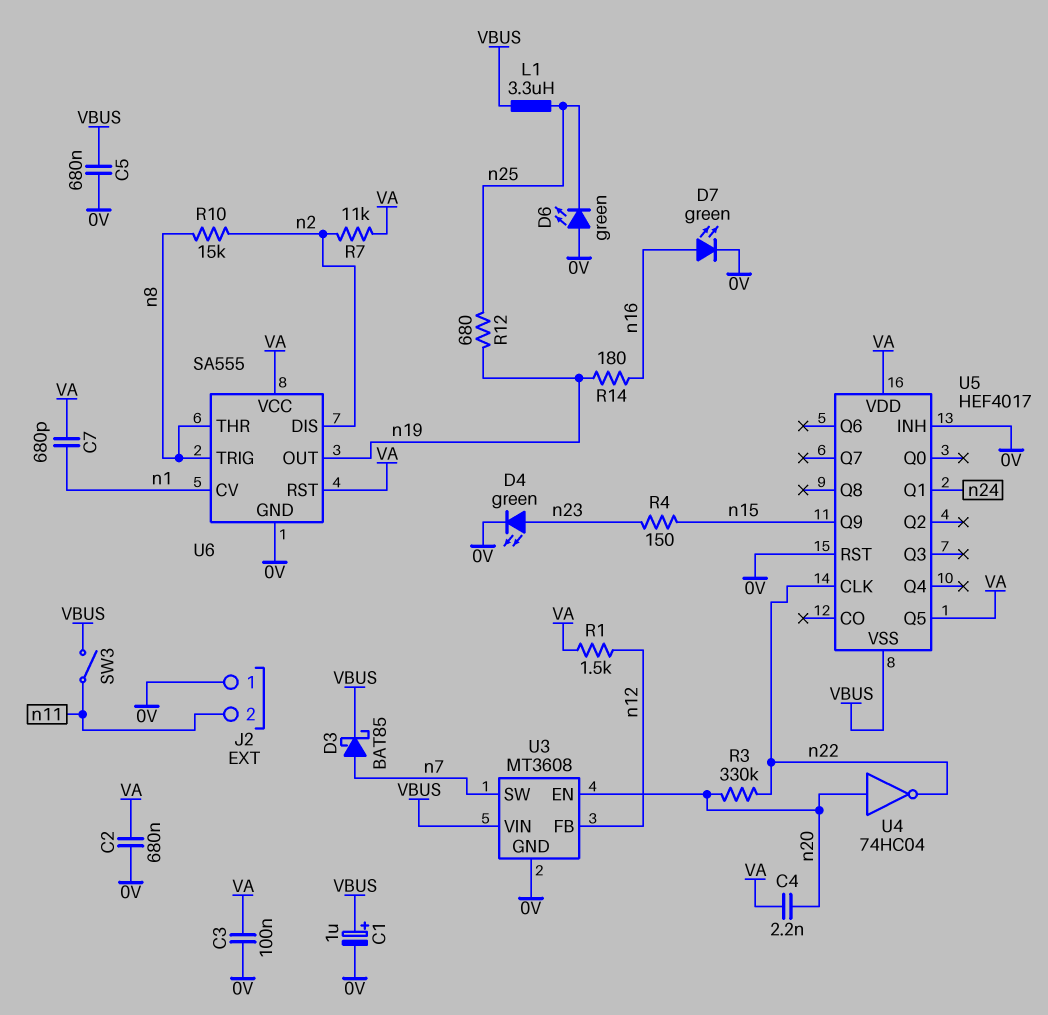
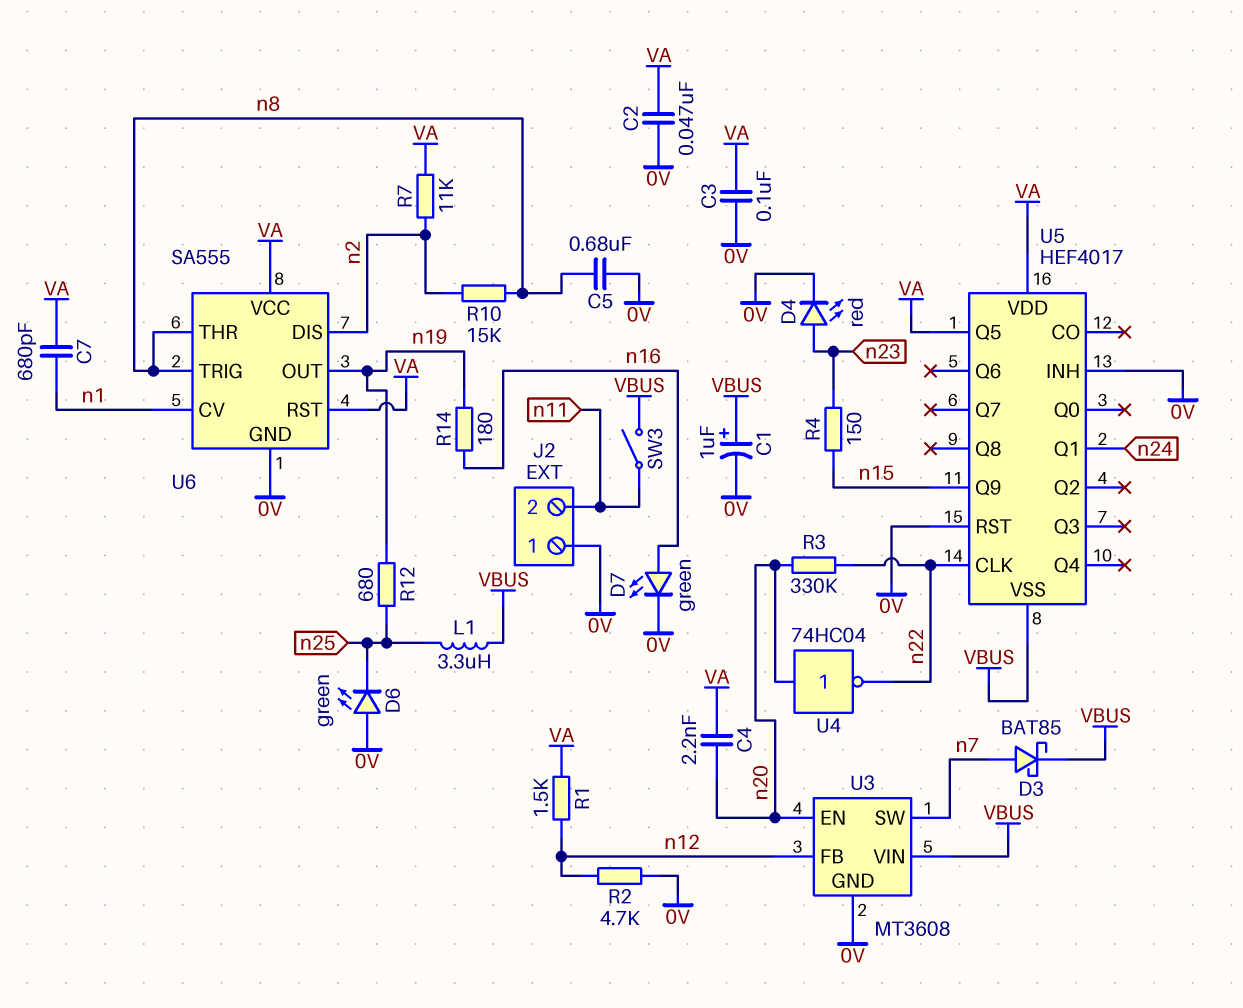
C2: 680nF (0V, VA) -> 47nF (0V, VA)
C5: 680nF (0V, VBUS) -> 680nF (0V, n8)
D4: LED green (A n23, K 0V) -> LED red (A n23, K 0V)
R2: none -> 4.7k (0V, n12)

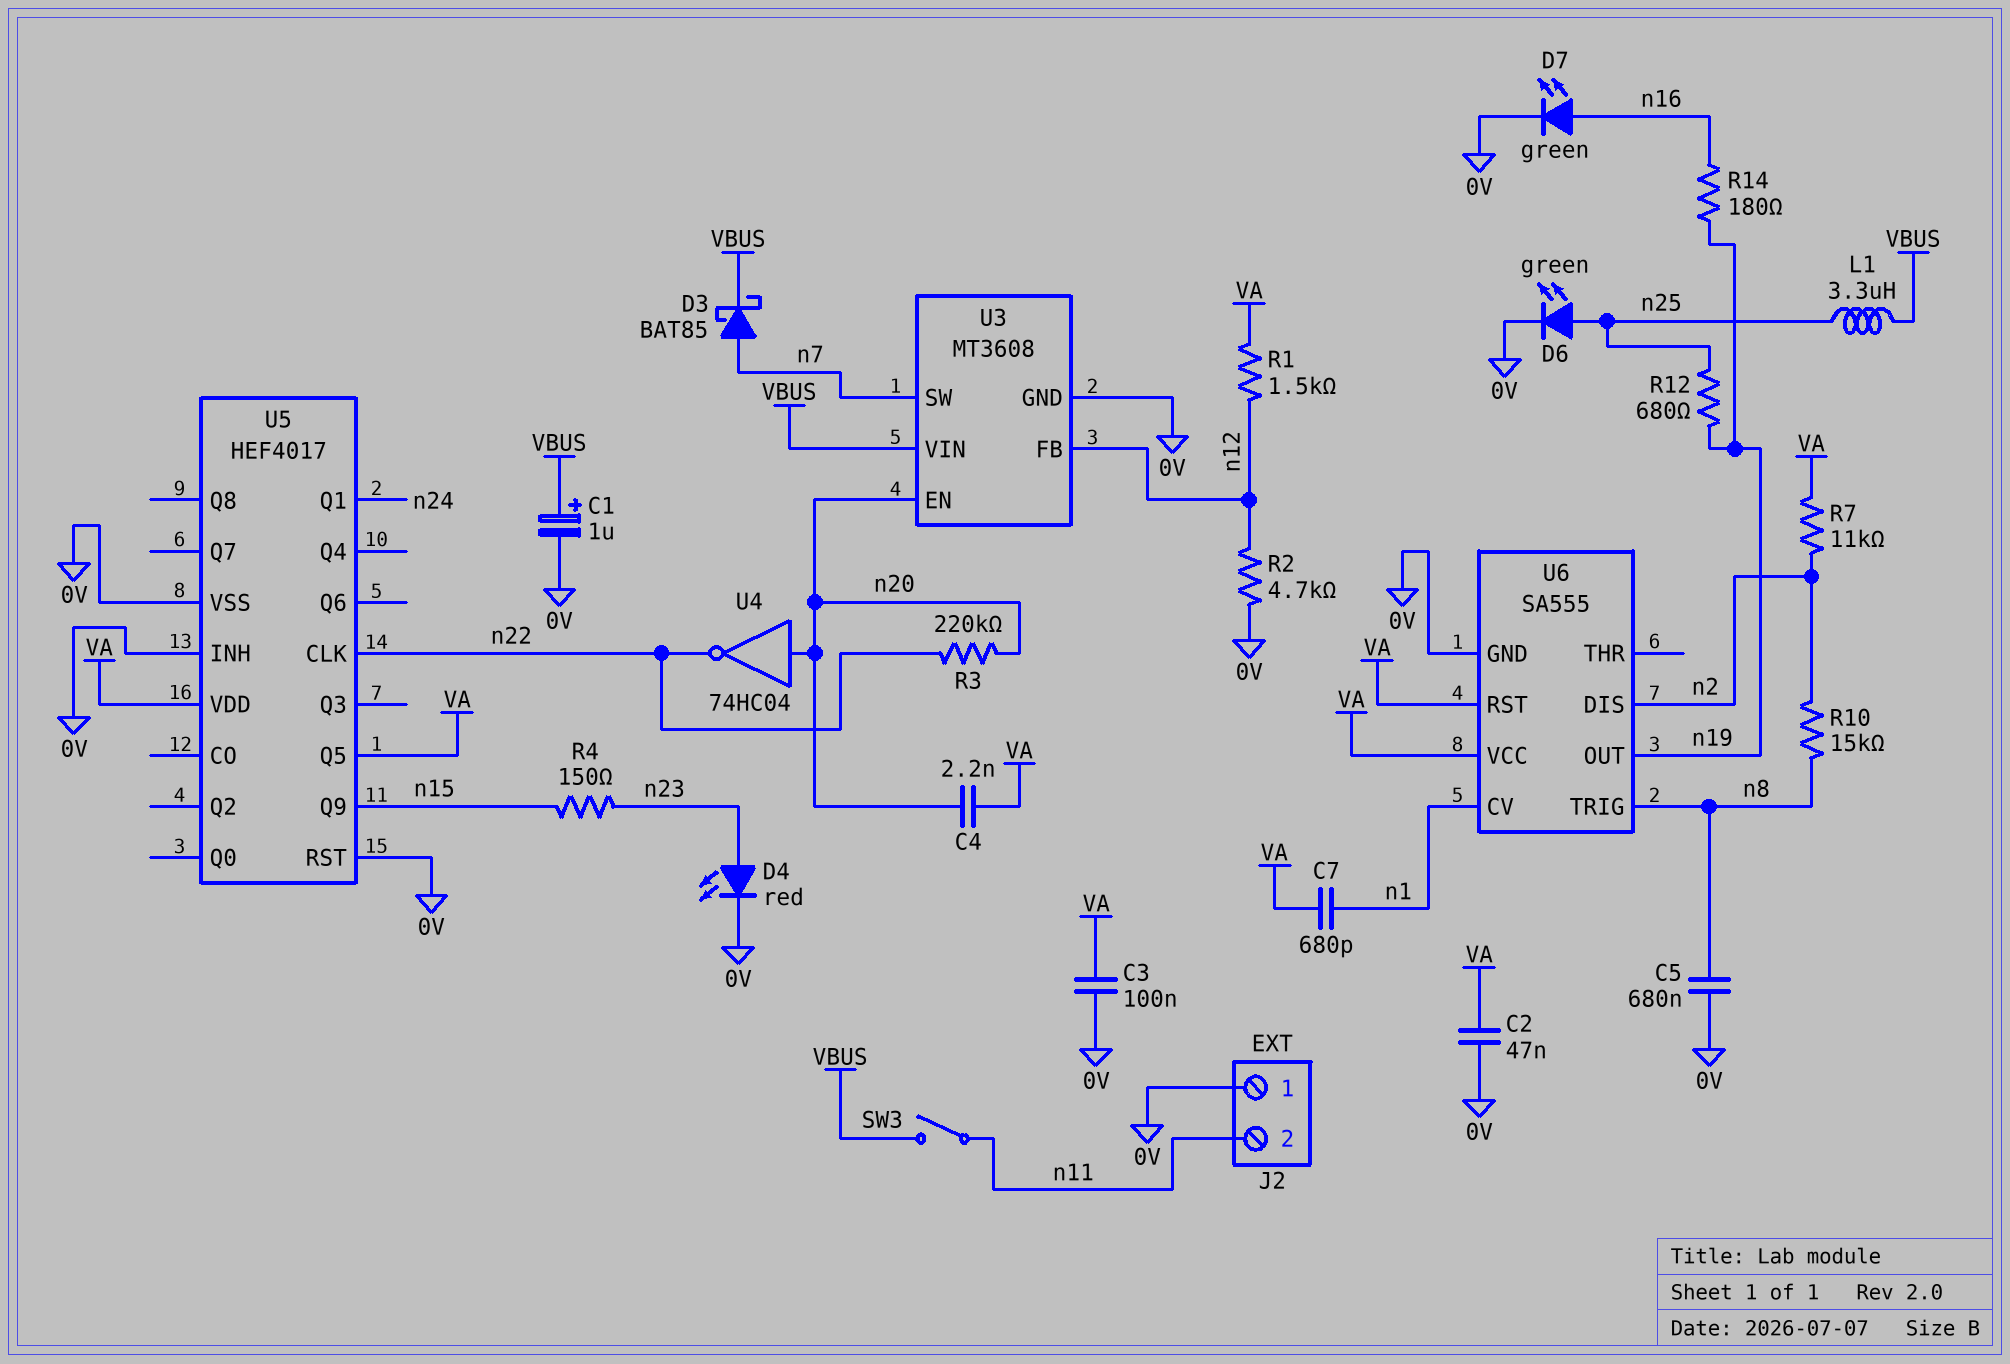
D6: LED green (A 0V, K n25) -> LED green (A n25, K 0V)
R3: 330k (n20, n22) -> 220k (n20, n22)
U5 pin VSS: VBUS -> 0V
U6 pin THR: n8 -> none

